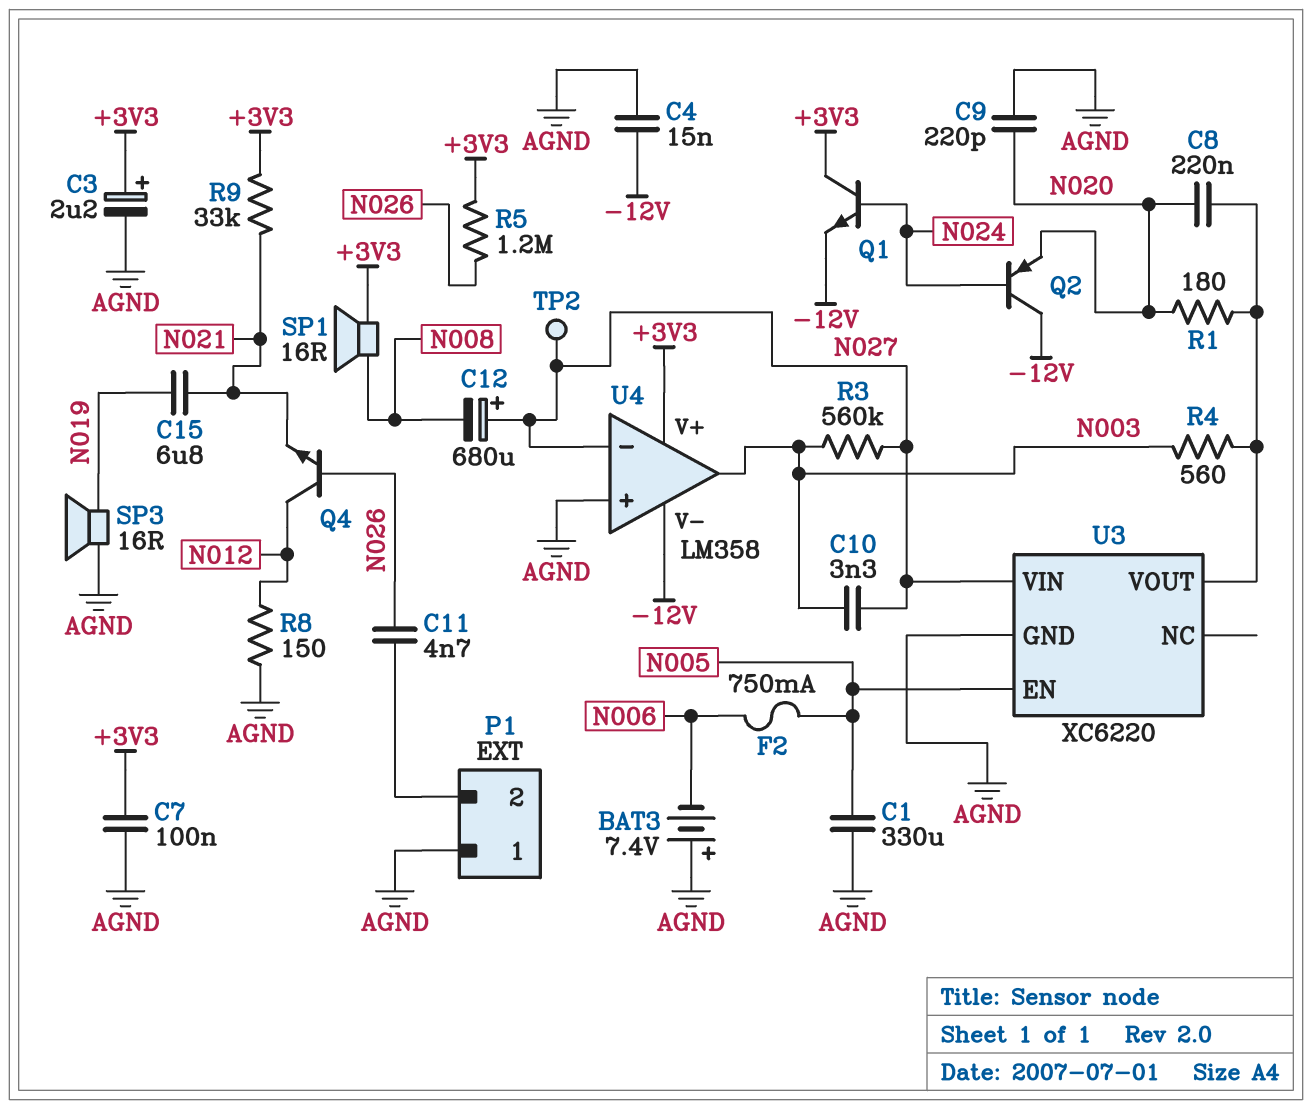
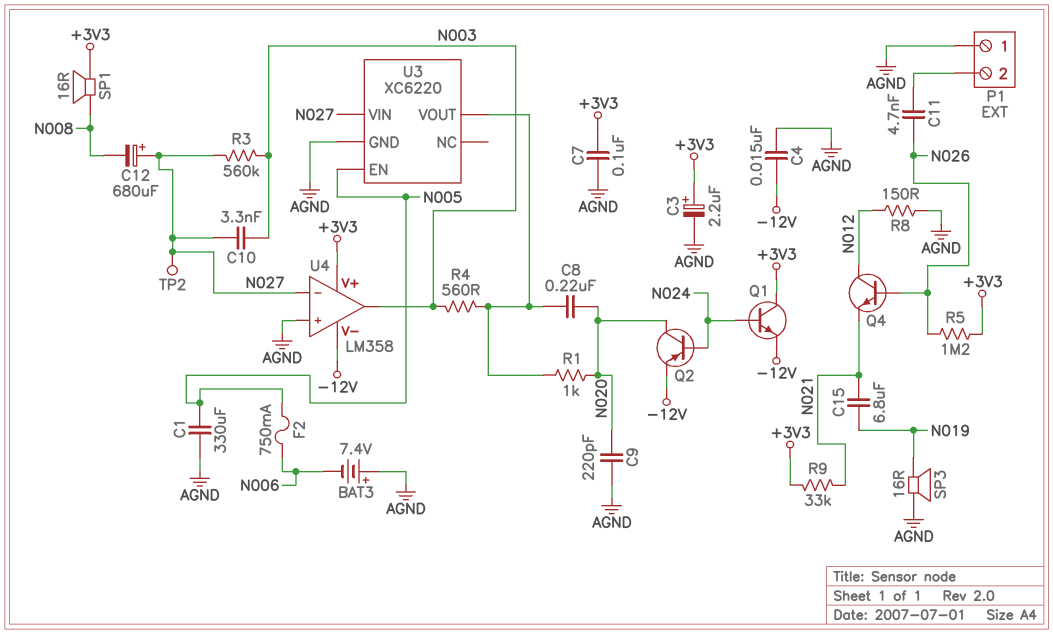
Q2: PNP (B N024, C -12V, E N020) -> PNP (B N024, C N020, E -12V)
R1: 180 (N020, U3/VOUT) -> 1k (N020, U3/VOUT)

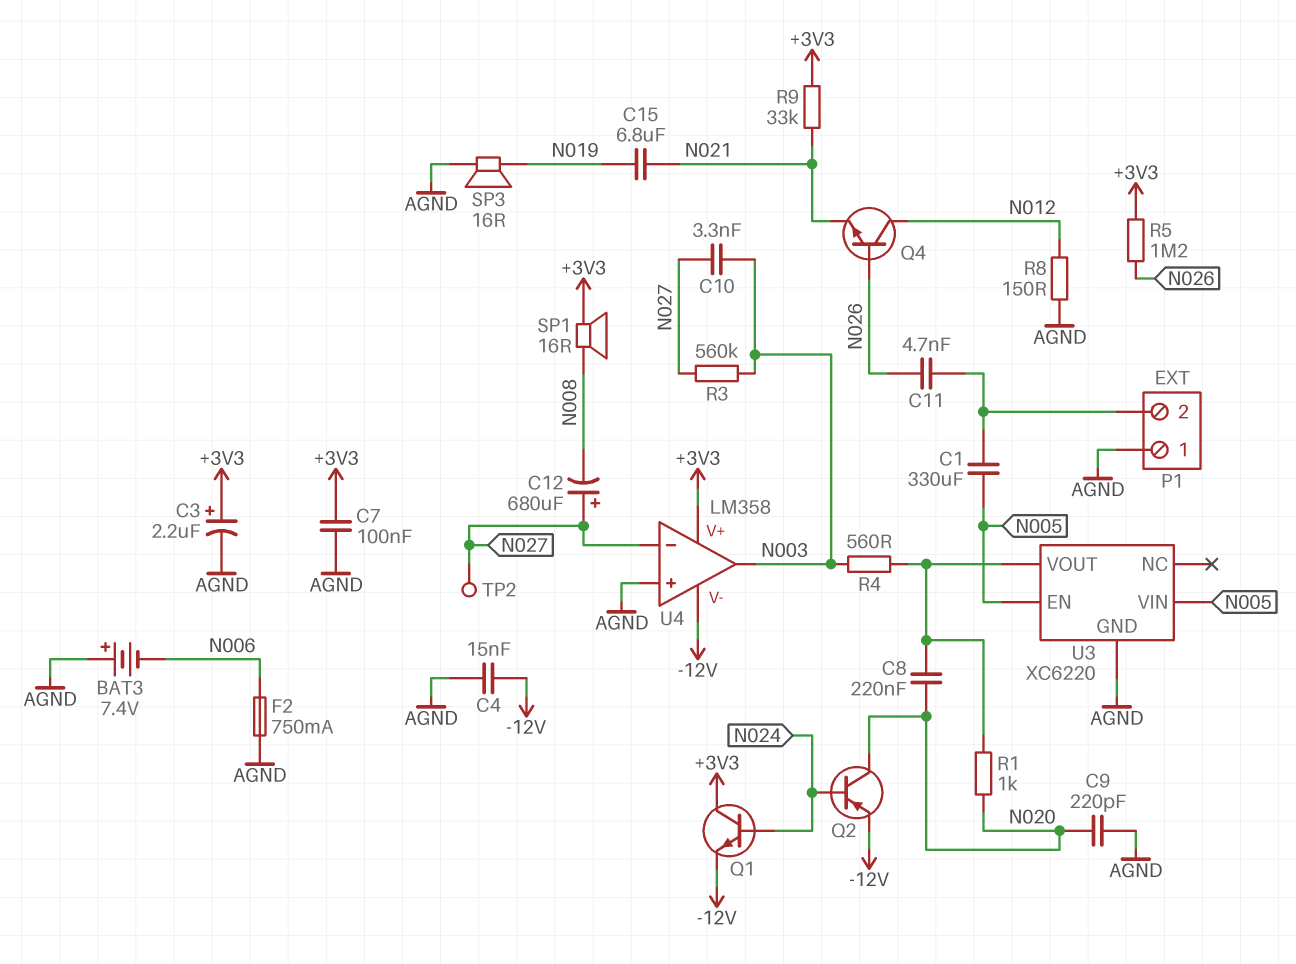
C1: 330uF (AGND, N005) -> 330uF (N005, P1/2)
F2: 750mA (N005, N006) -> 750mA (AGND, N006)
U3 pin VIN: N027 -> N005

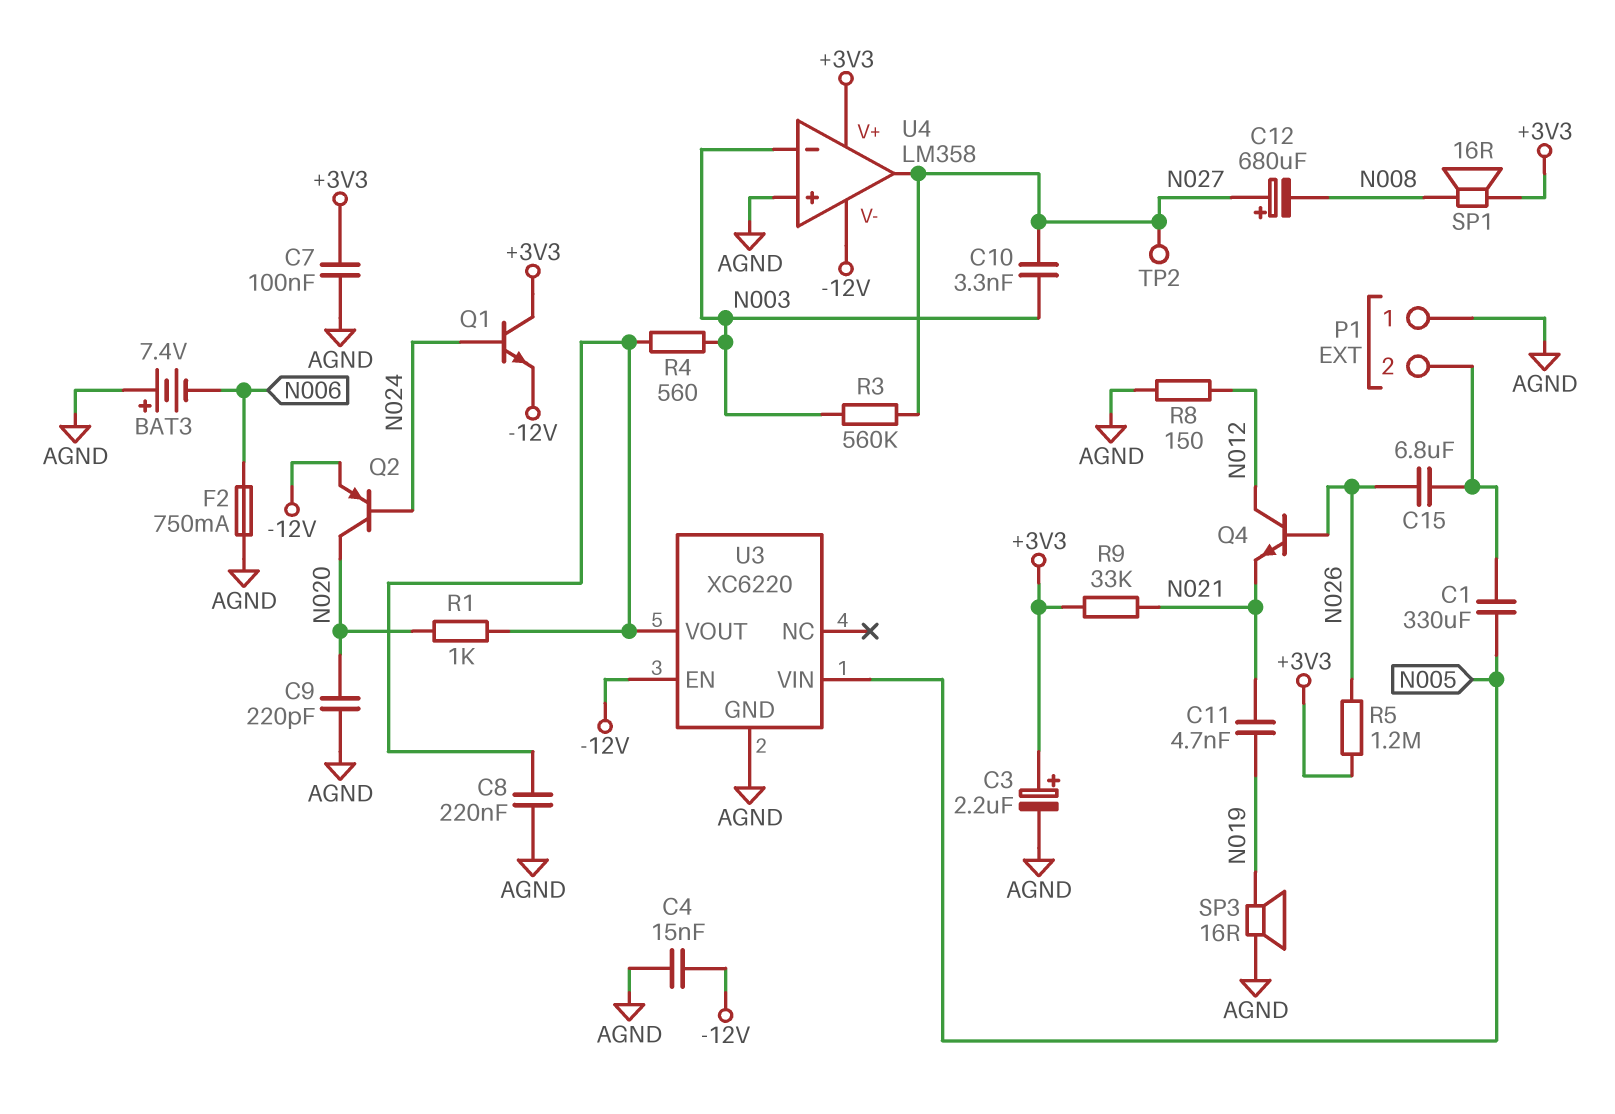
C8: 220nF (N020, U3/VOUT) -> 220nF (AGND, U3/VOUT)
C11: 4.7nF (N026, P1/2) -> 4.7nF (N019, N021)
C15: 6.8uF (N019, N021) -> 6.8uF (N026, P1/2)
U3 pin EN: N005 -> -12V
U4 pin in-: N027 -> N003
U4 pin out: N003 -> N027

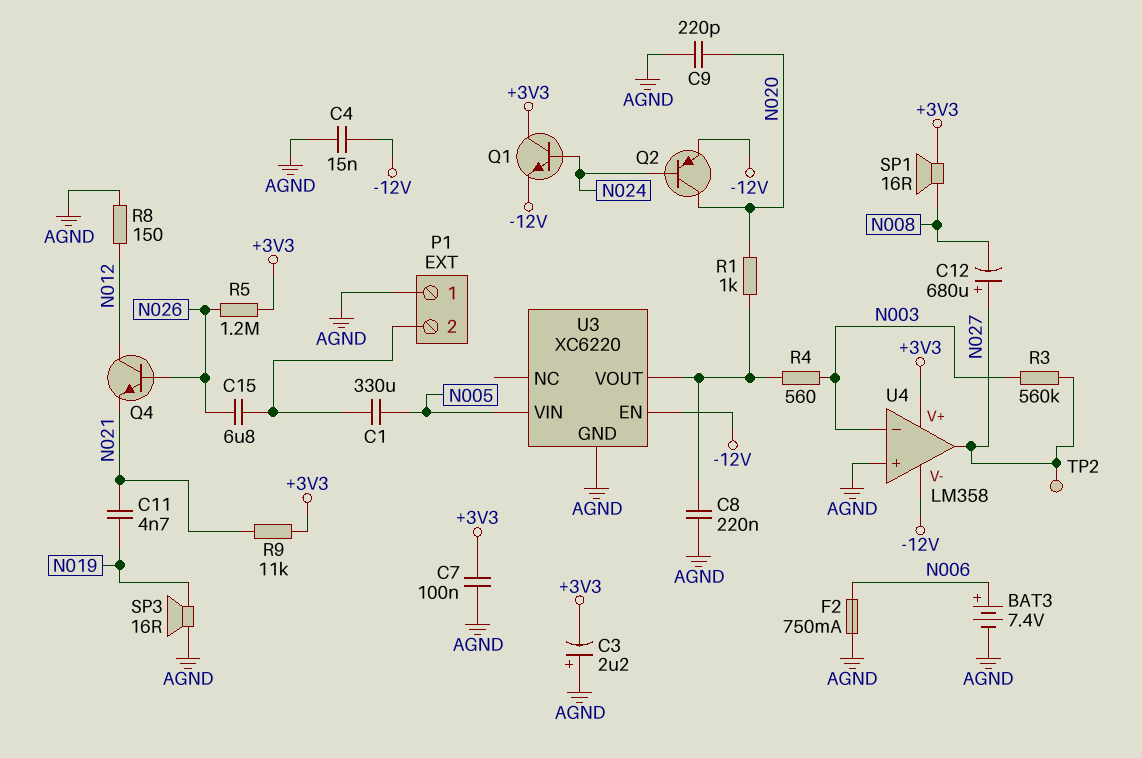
BAT3: 7.4V (plus AGND, minus N006) -> 7.4V (plus N006, minus AGND)
C3: 2.2uF (plus +3V3, minus AGND) -> 2.2uF (plus AGND, minus +3V3)
C10: 3.3nF (N003, N027) -> none
R9: 33k (+3V3, N021) -> 11k (+3V3, N021)

